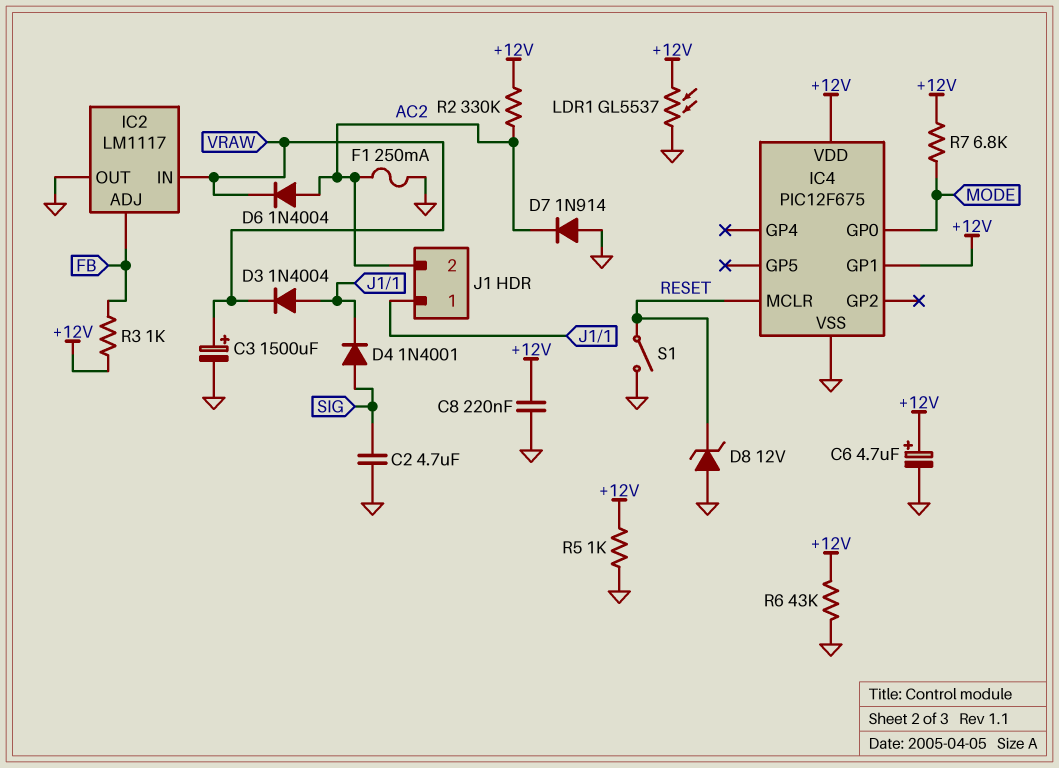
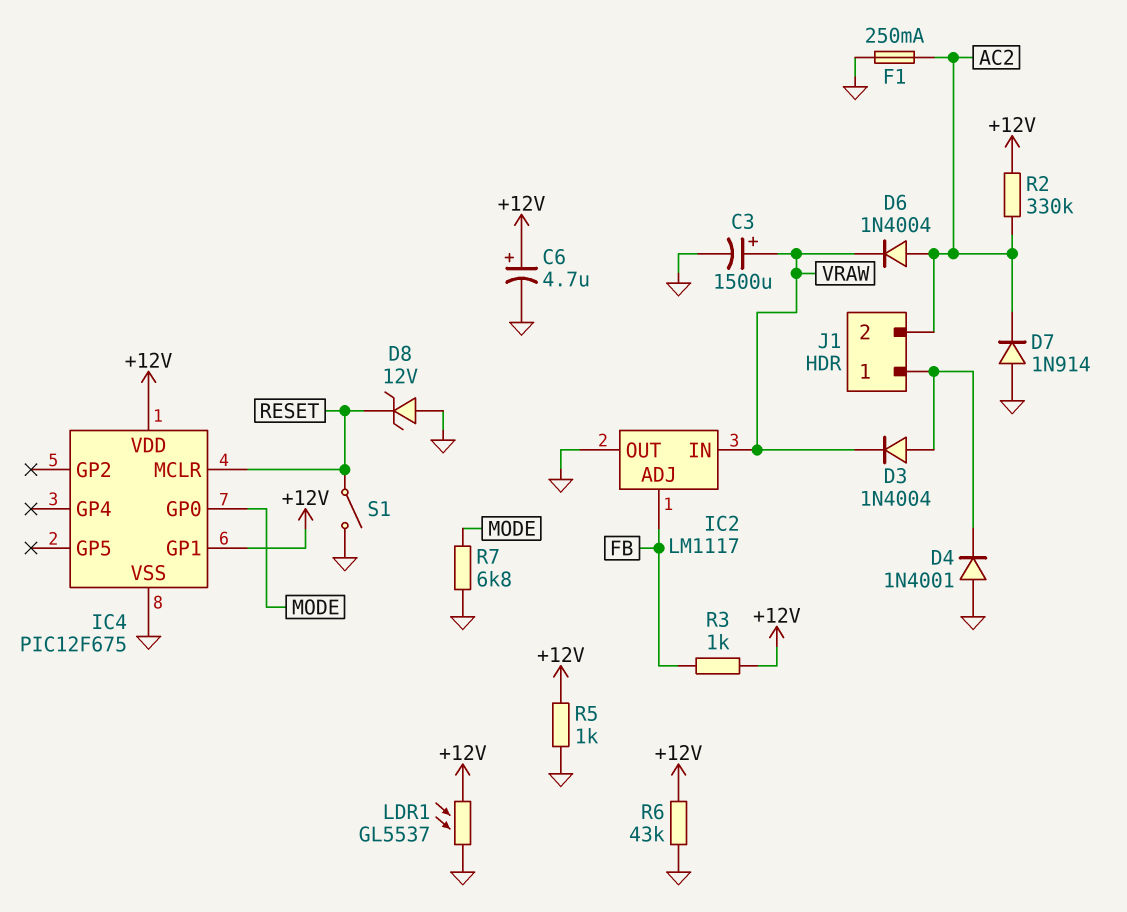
C2: 4.7uF (GND, SIG) -> none
C8: 220nF (+12V, GND) -> none
D4: diode 1N4001 (A SIG, K J1/1) -> diode 1N4001 (A GND, K J1/1)
R7: 6.8k (+12V, MODE) -> 6.8k (GND, MODE)

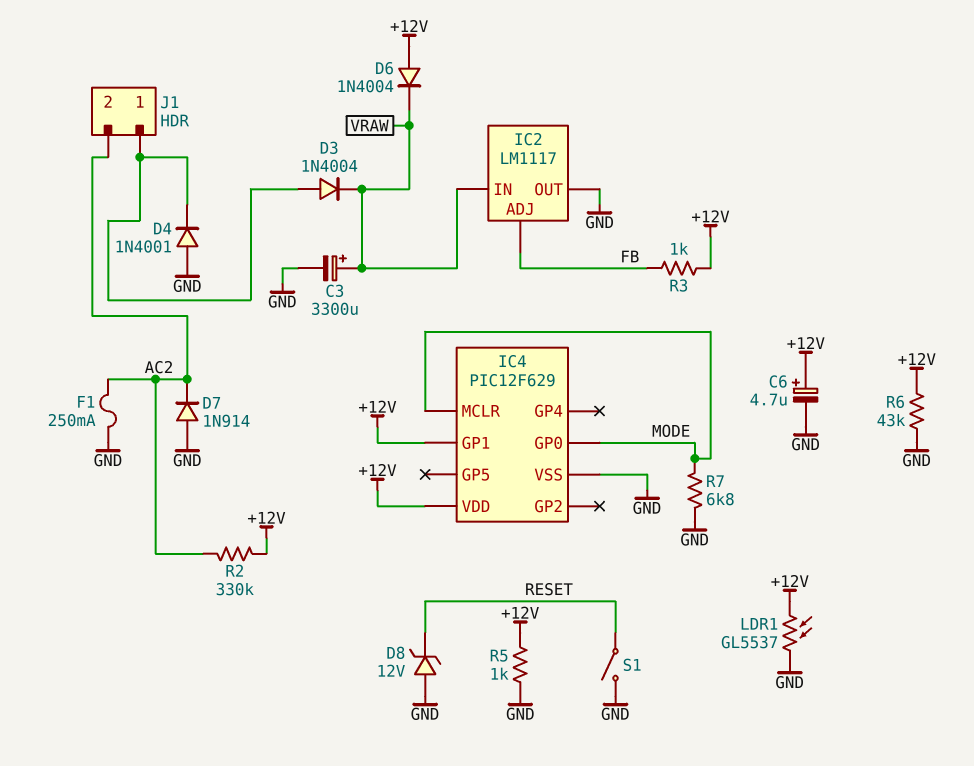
C3: 1500uF (plus VRAW, minus GND) -> 3300uF (plus VRAW, minus GND)
D6: diode 1N4004 (A AC2, K VRAW) -> diode 1N4004 (A +12V, K VRAW)
IC4: PIC12F675 -> PIC12F629
IC4 pin MCLR: RESET -> MODE

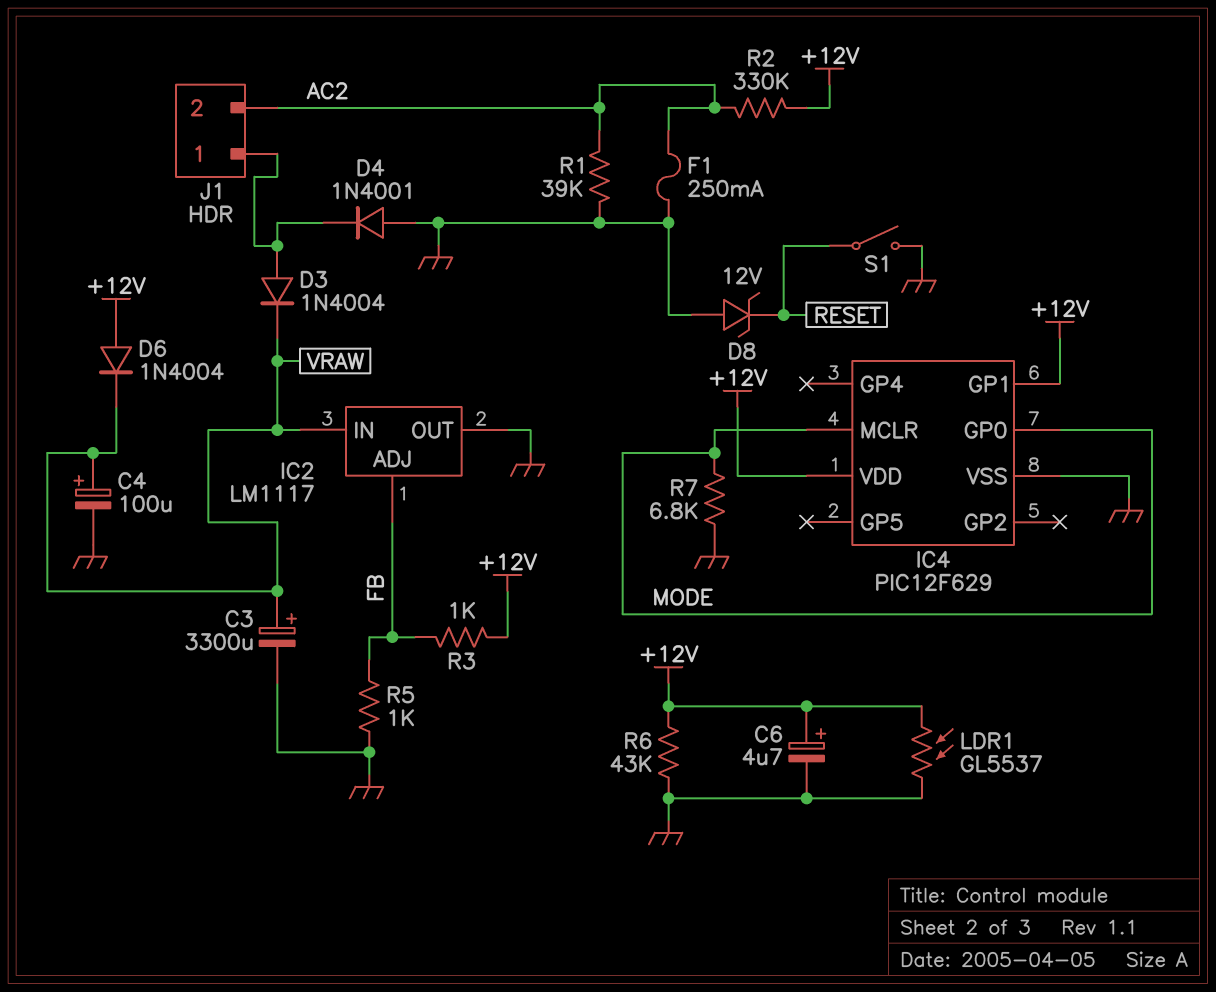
C4: none -> 100uF (plus VRAW, minus GND)
D7: diode 1N914 (A GND, K AC2) -> none
R1: none -> 39k (AC2, GND)
R5: 1k (+12V, GND) -> 1k (FB, GND)

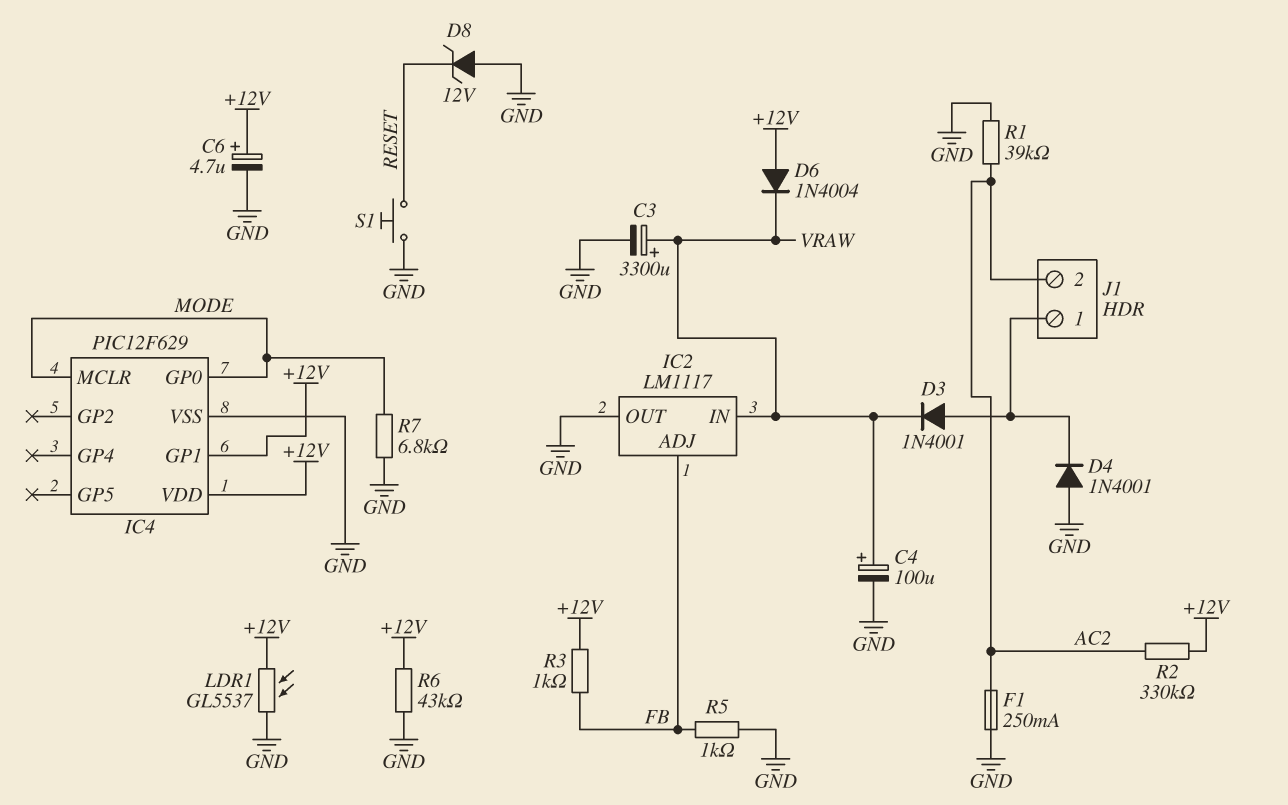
D3: diode 1N4004 (A J1/1, K VRAW) -> diode 1N4001 (A J1/1, K VRAW)
S1: switch (GND, RESET) -> button (GND, RESET)

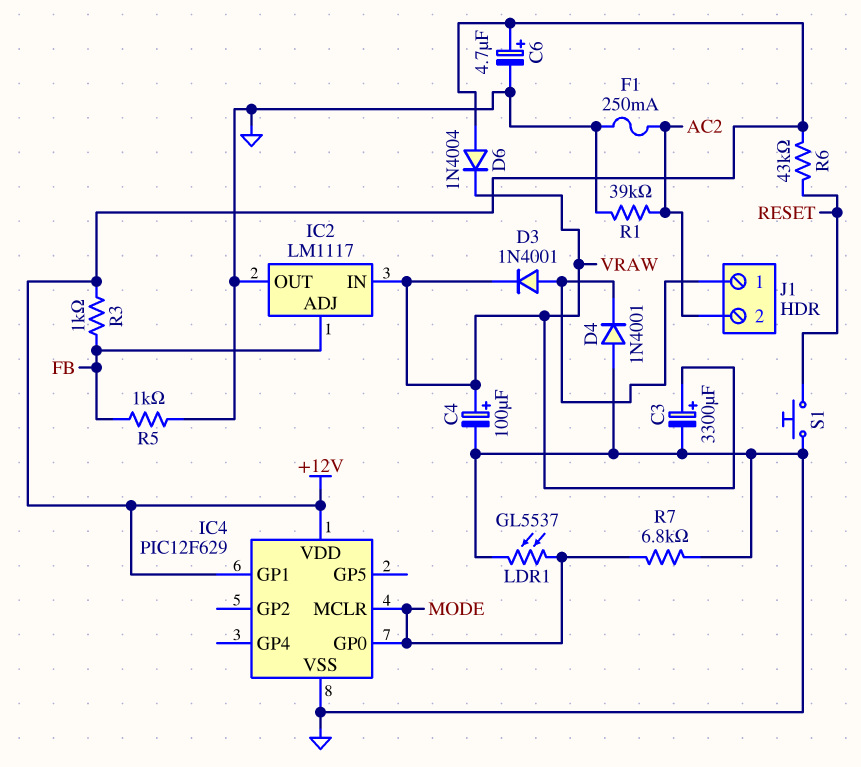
D8: zener 12V (A GND, K RESET) -> none
LDR1: GL5537 (+12V, GND) -> GL5537 (GND, MODE)
R2: 330k (+12V, AC2) -> none
R6: 43k (+12V, GND) -> 43k (+12V, RESET)

